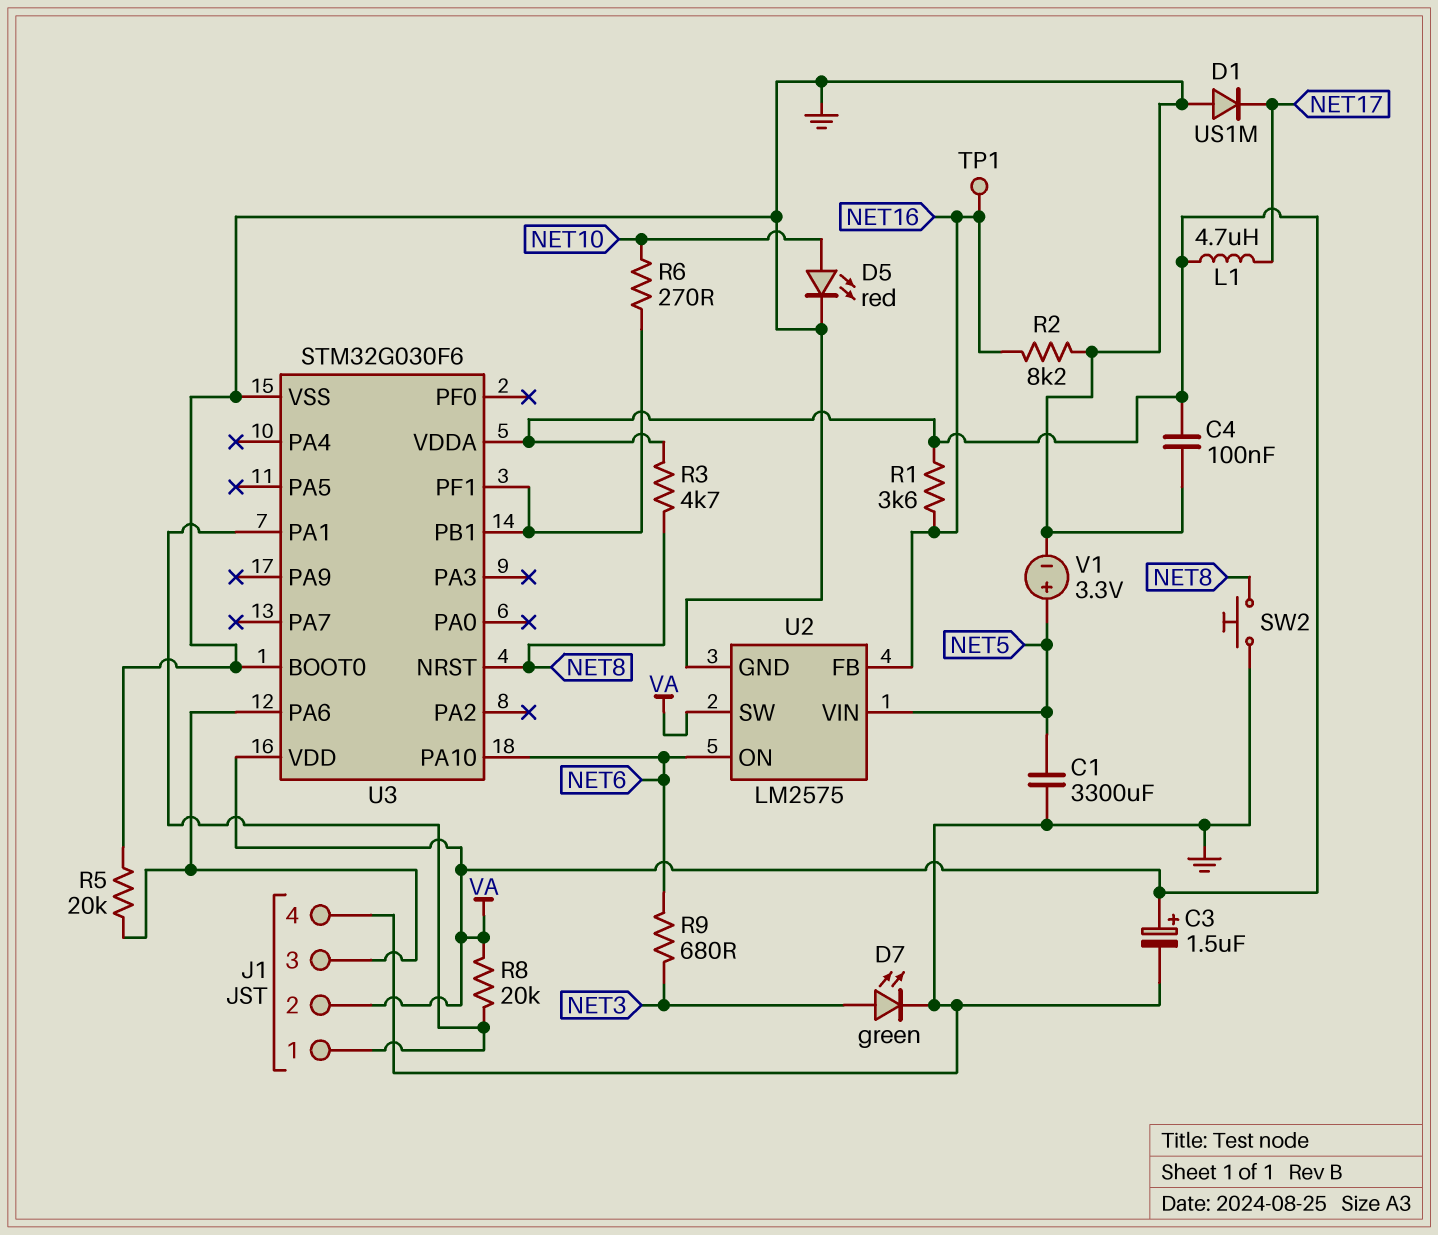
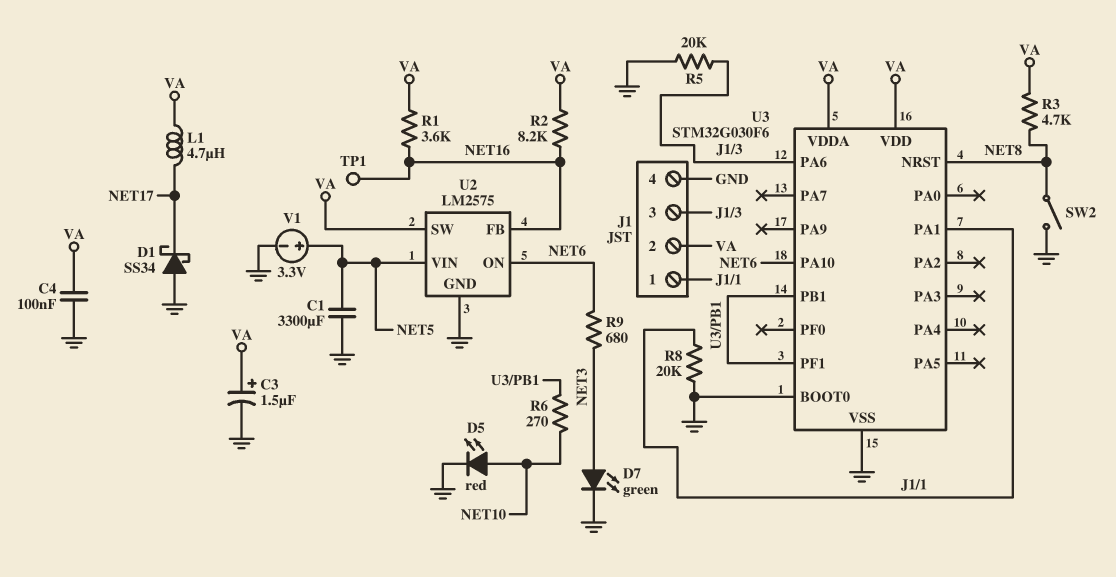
D1: diode US1M (A GND, K NET17) -> schottky SS34 (A GND, K NET17)
R2: 8.2k (GND, NET16) -> 8.2k (NET16, VA)
R8: 20k (J1/1, VA) -> 20k (GND, J1/1)
SW2: button (GND, NET8) -> switch (GND, NET8)

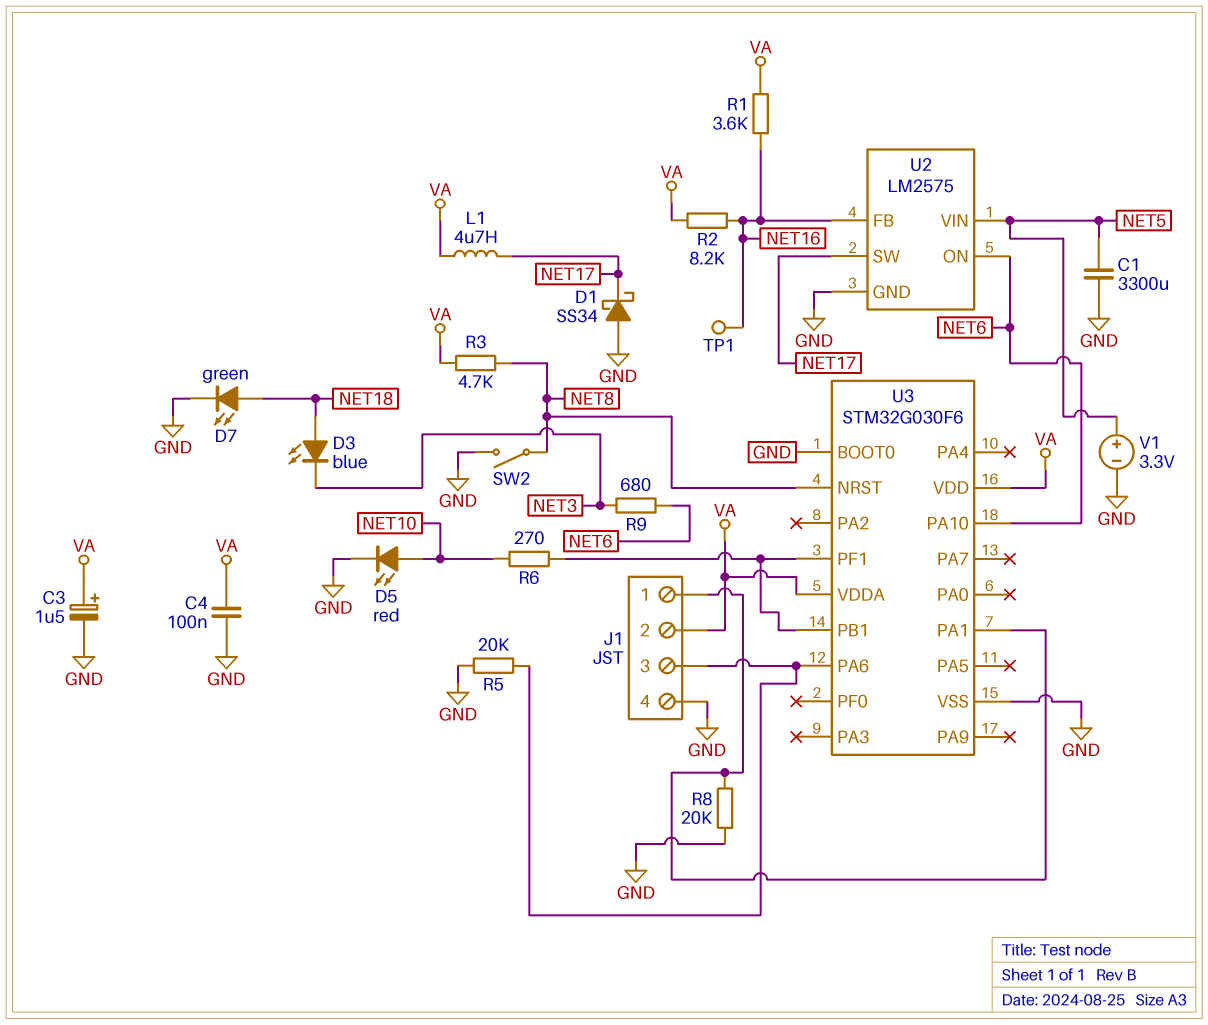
D3: none -> LED blue (A NET18, K NET3)
D7: LED green (A NET3, K GND) -> LED green (A NET18, K GND)
U2 pin SW: VA -> NET17

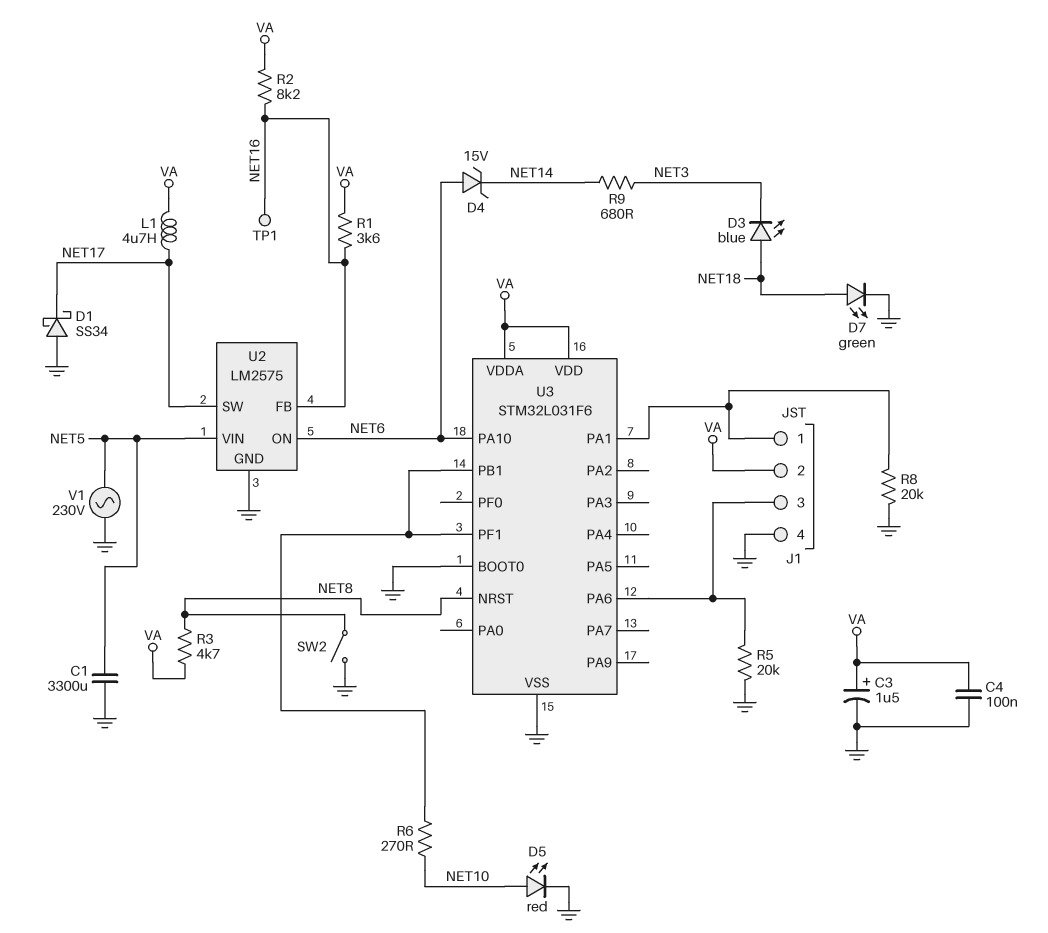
D4: none -> zener 15V (A NET6, K NET14)
R9: 680 (NET3, NET6) -> 680 (NET3, NET14)
U3: STM32G030F6 -> STM32L031F6
V1: 3.3V (plus NET5, minus GND) -> AC 230V (GND, NET5)

